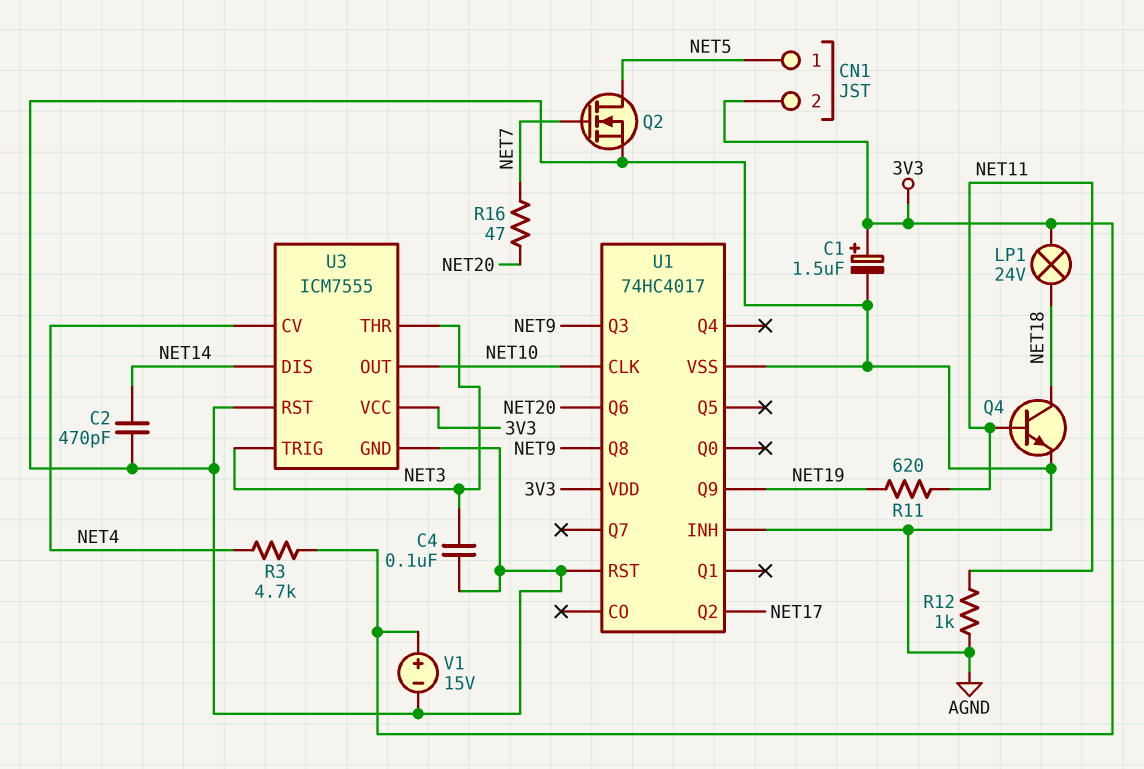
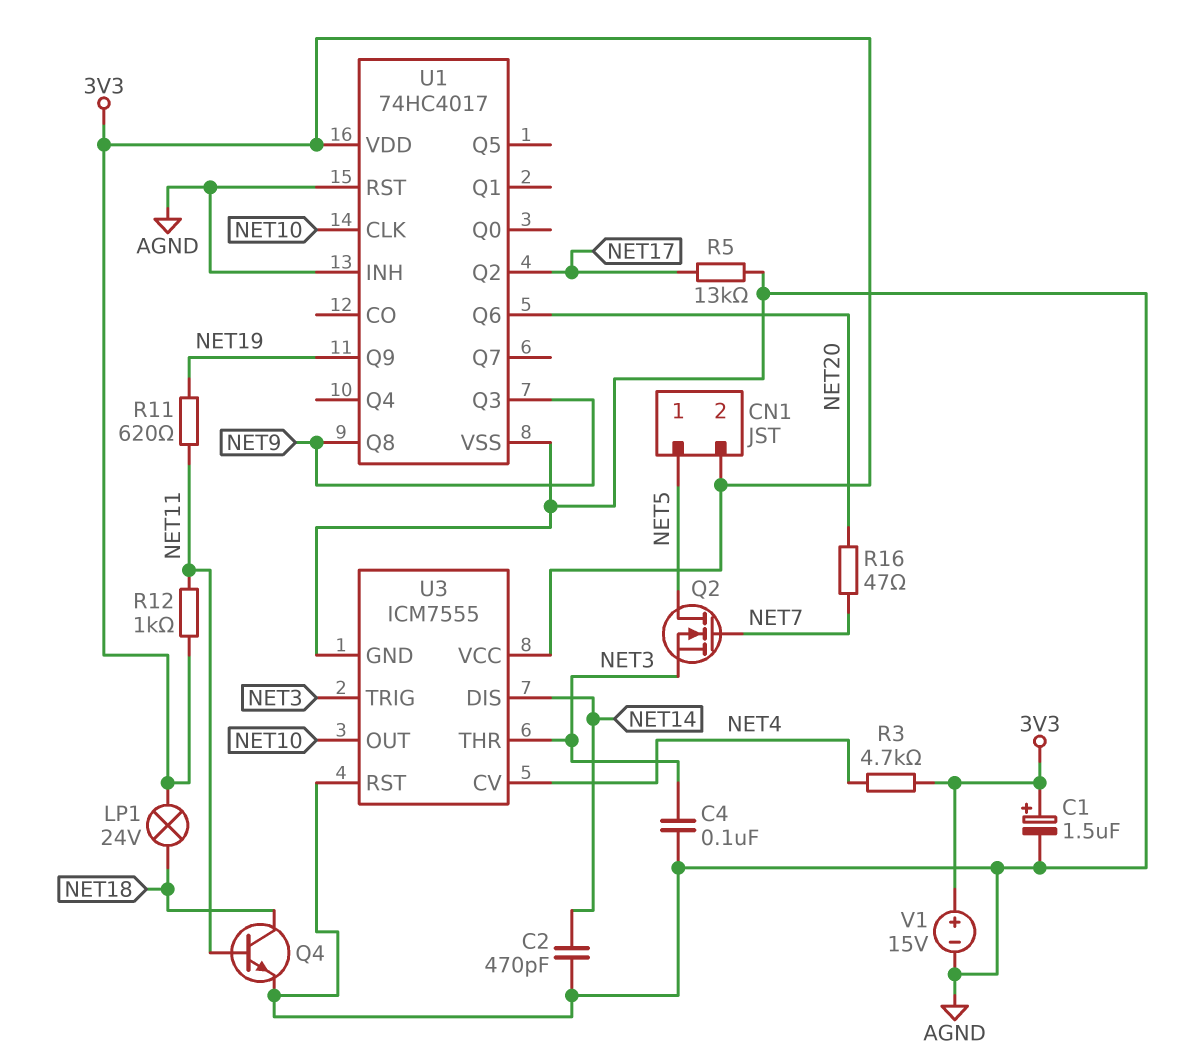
Q2: NMOS (G NET7, D NET5, S AGND) -> NMOS (G NET7, D NET5, S NET3)
R5: none -> 13k (AGND, NET17)
R12: 1k (AGND, NET11) -> 1k (3V3, NET11)

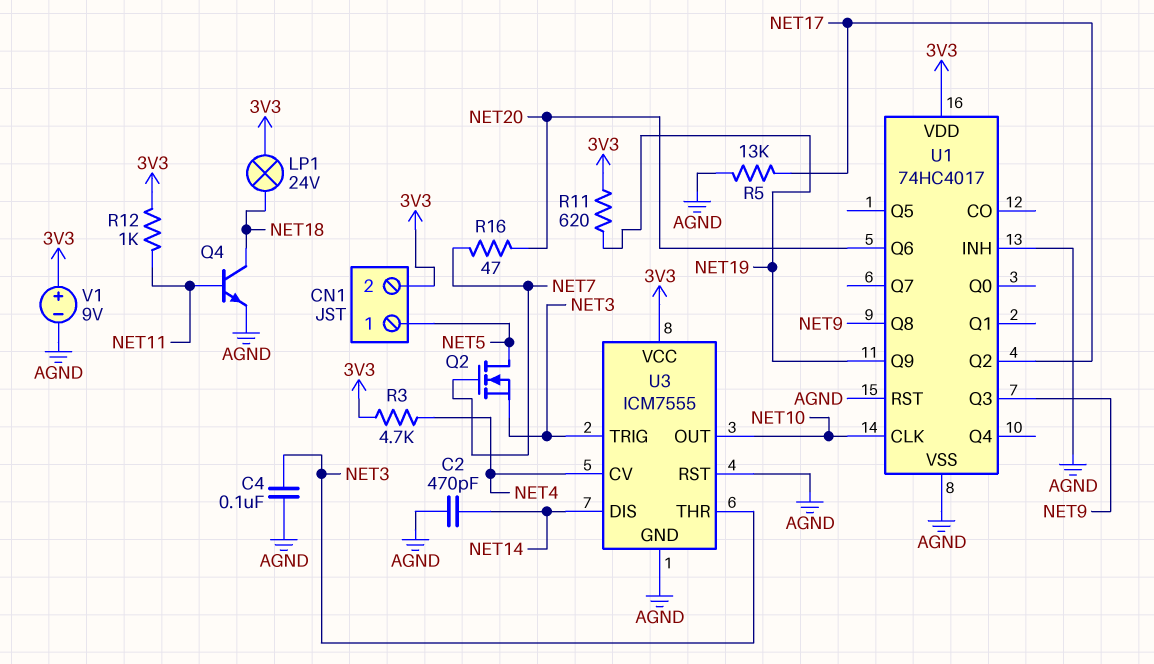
C1: 1.5uF (plus 3V3, minus AGND) -> none
R11: 620 (NET11, NET19) -> 620 (3V3, NET19)
V1: 15V (plus 3V3, minus AGND) -> 9V (plus 3V3, minus AGND)

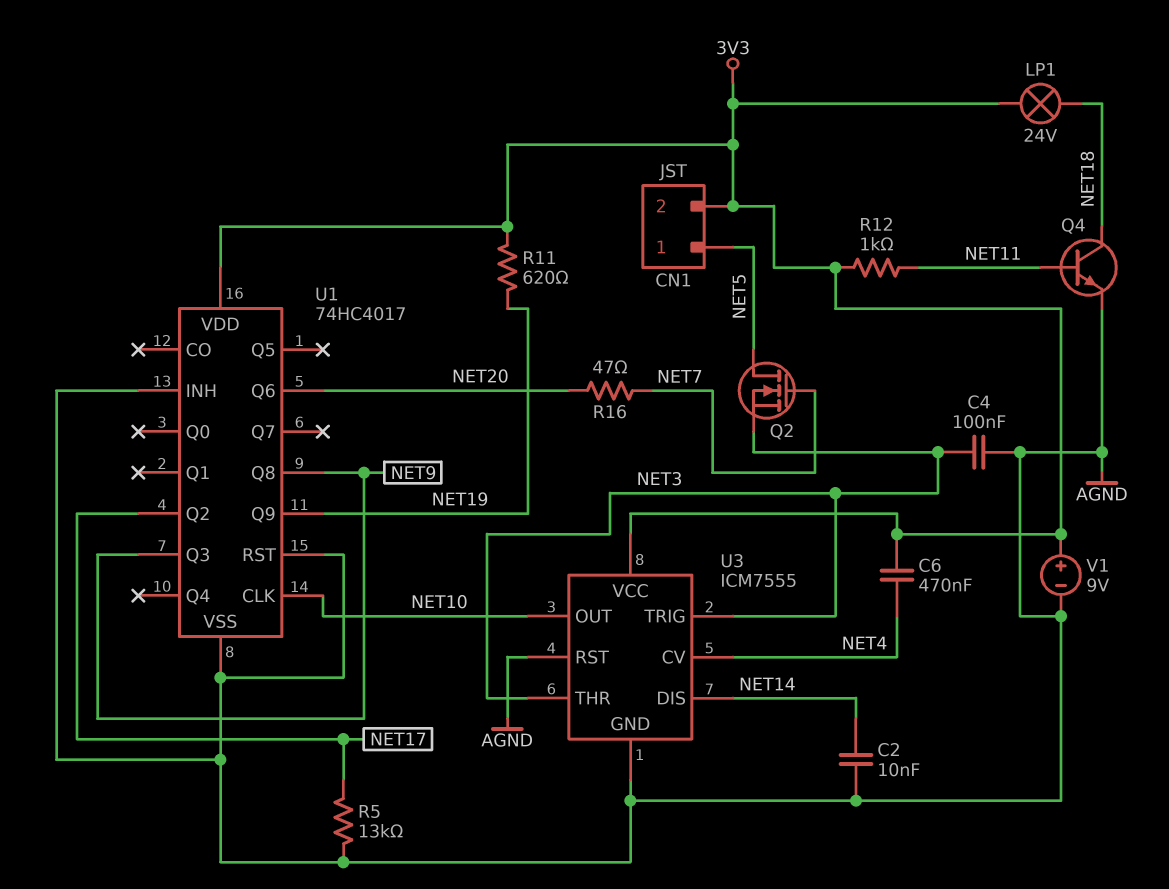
C2: 470pF (AGND, NET14) -> 10nF (AGND, NET14)
C6: none -> 470nF (3V3, NET4)
R3: 4.7k (3V3, NET4) -> none

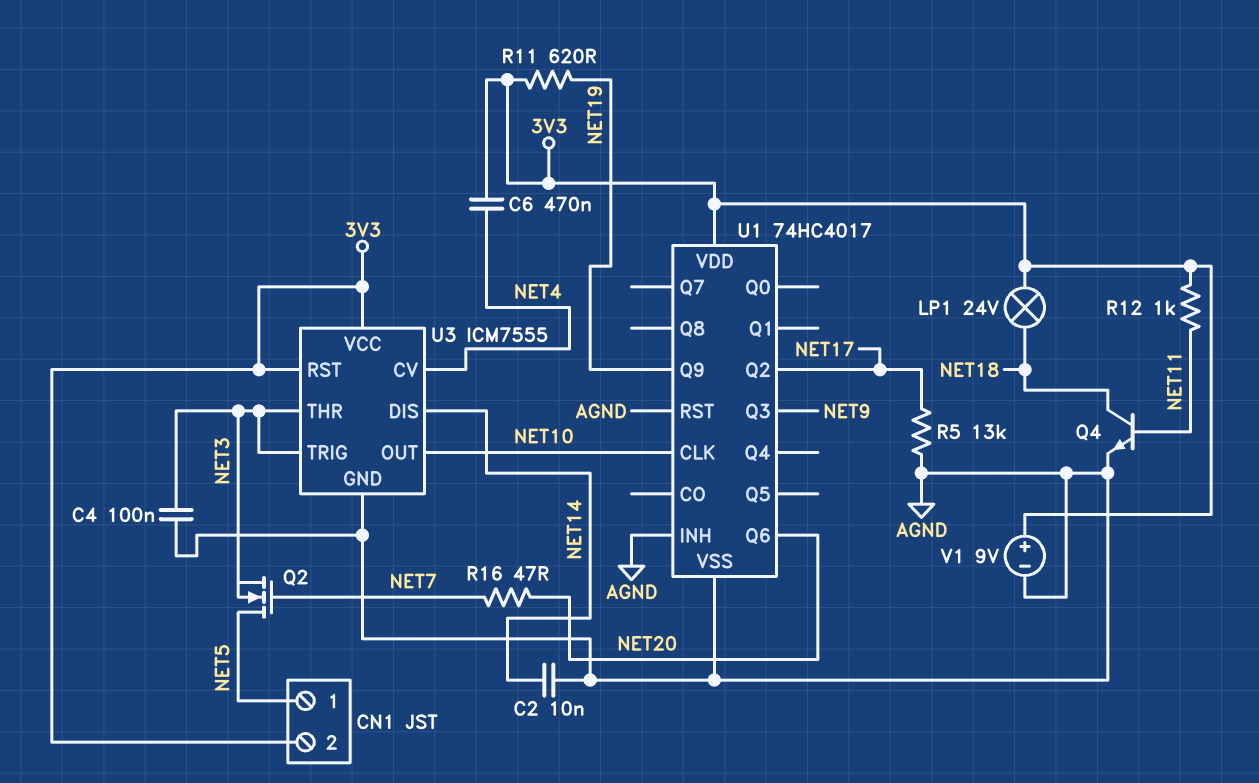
U1 pin Q8: NET9 -> none
U3 pin RST: AGND -> 3V3

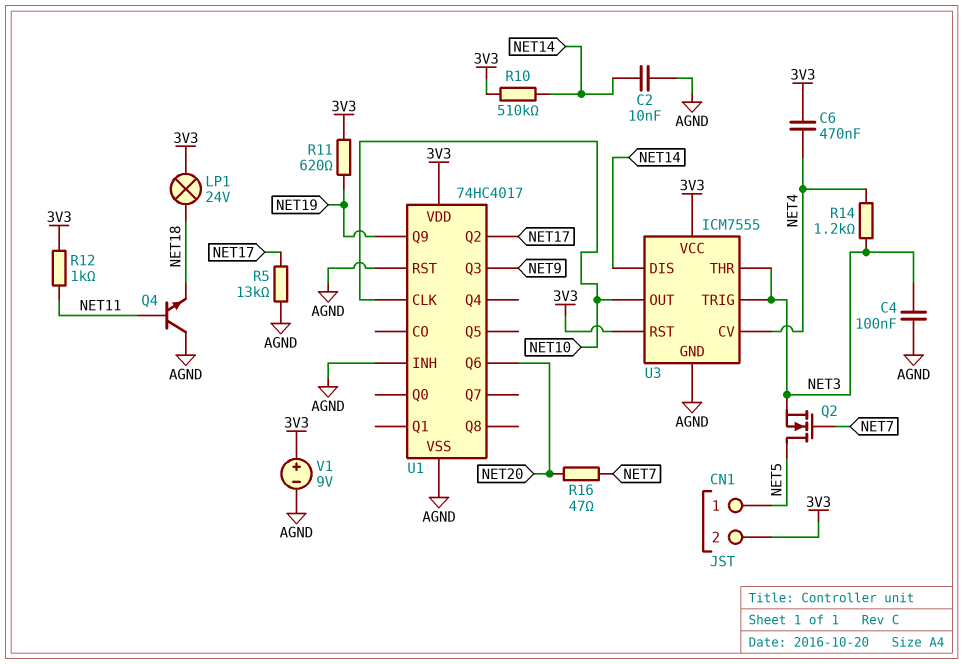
Q4: NPN (B NET11, C NET18, E AGND) -> NPN (B NET11, C AGND, E NET18)
R10: none -> 510k (3V3, NET14)
R14: none -> 1.2k (NET3, NET4)

